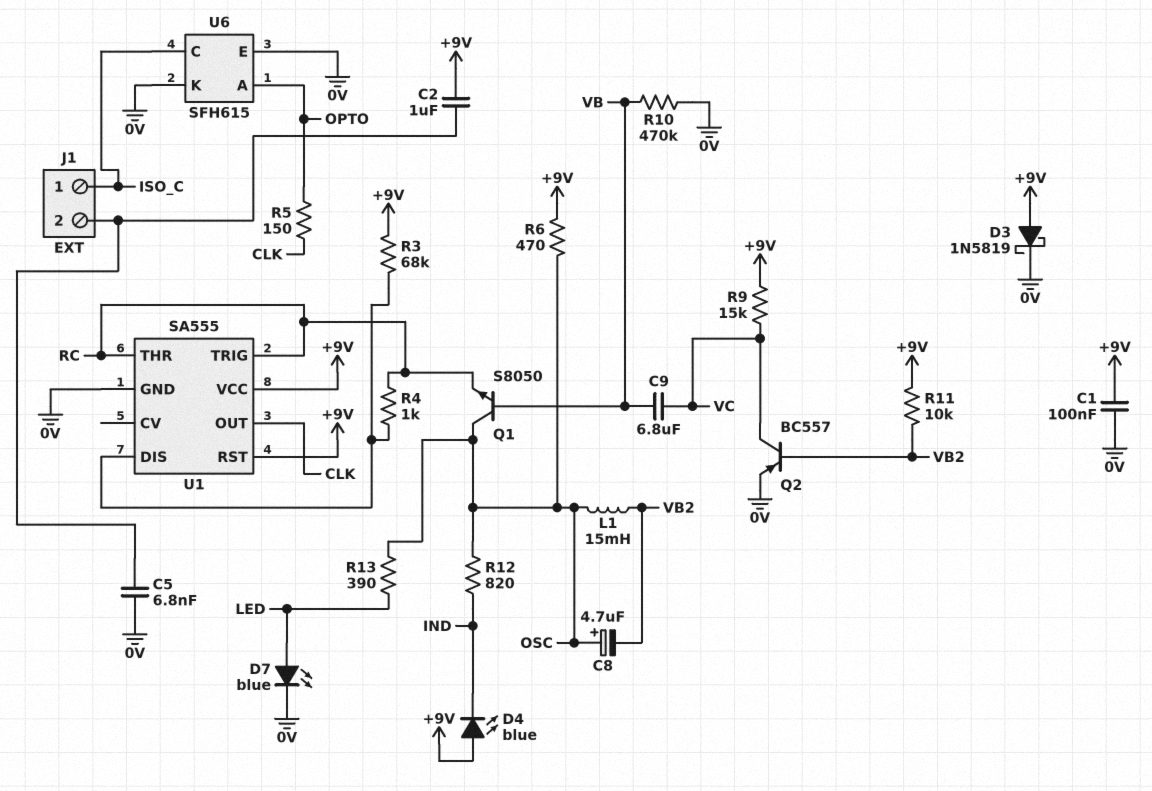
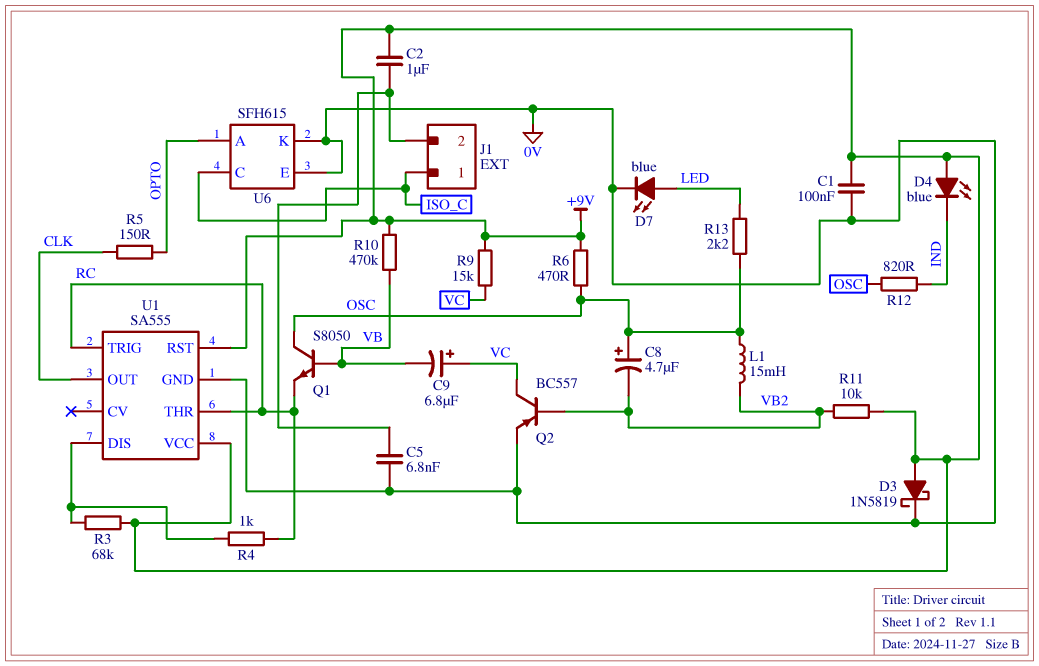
C9: 6.8uF (VB, VC) -> 6.8uF (plus VC, minus VB)
R10: 470k (0V, VB) -> 470k (+9V, VB)
R13: 390 (LED, OSC) -> 2.2k (LED, OSC)

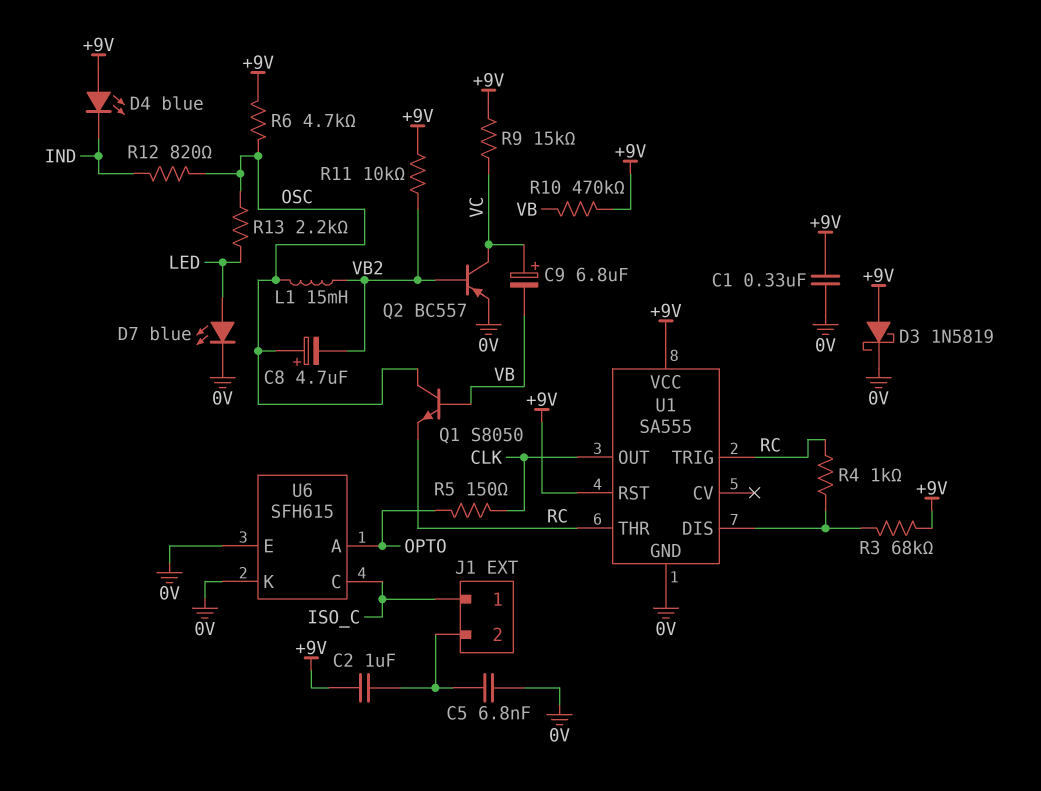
C1: 100nF (+9V, 0V) -> 330nF (+9V, 0V)
R6: 470 (+9V, OSC) -> 4.7k (+9V, OSC)

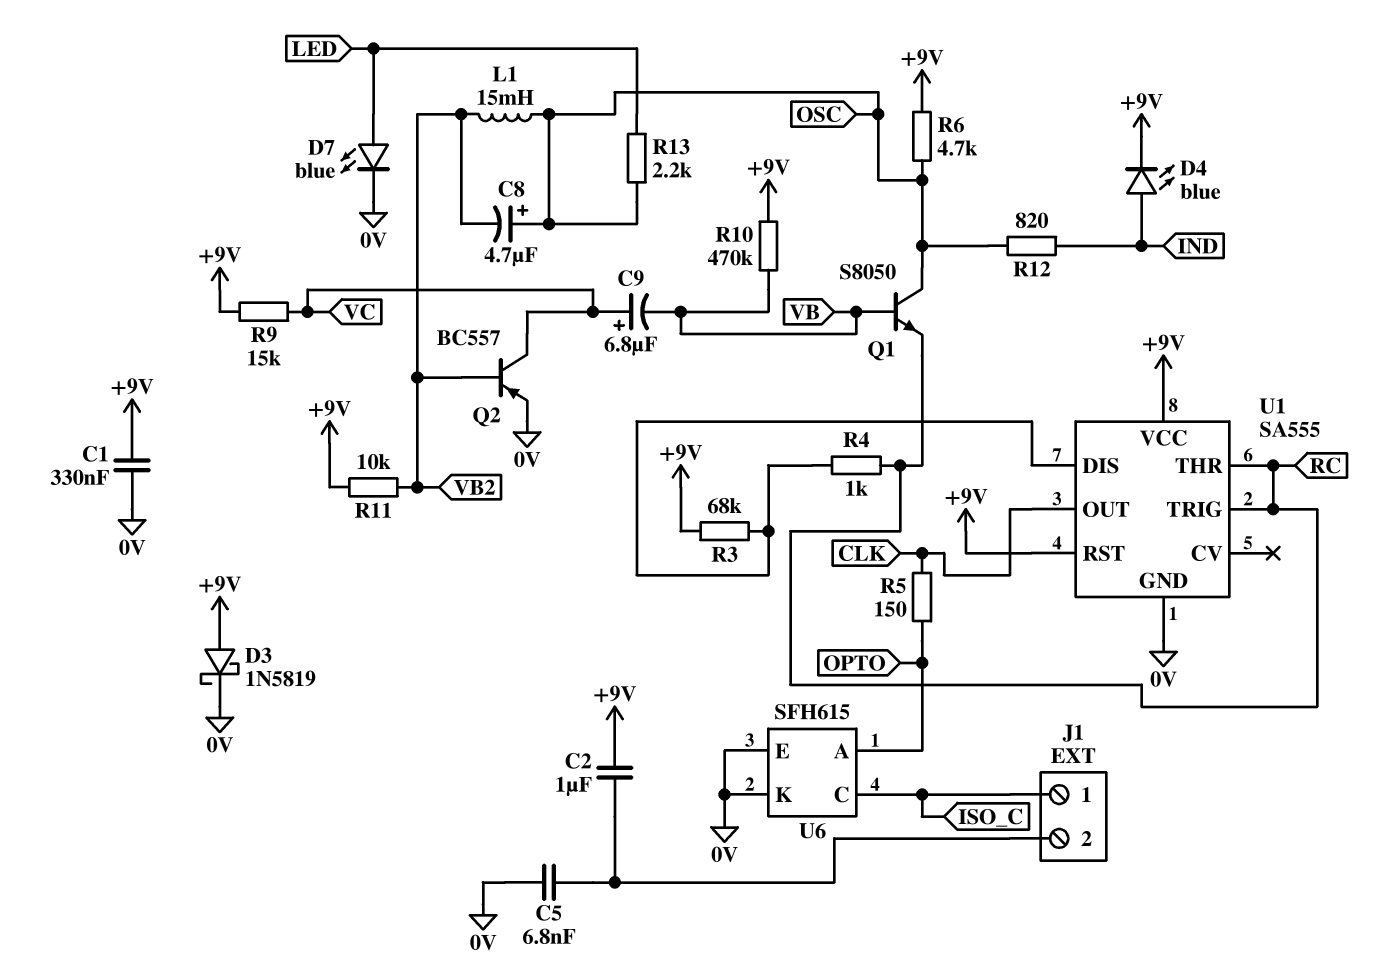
D4: LED blue (A +9V, K IND) -> LED blue (A IND, K +9V)

